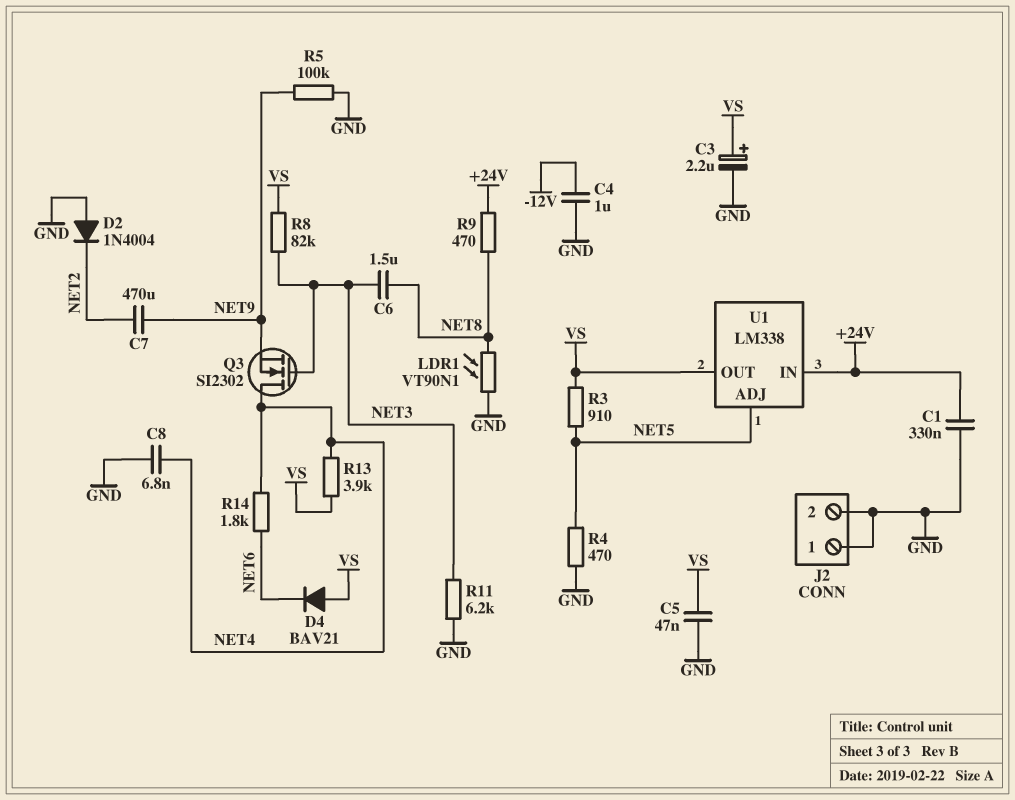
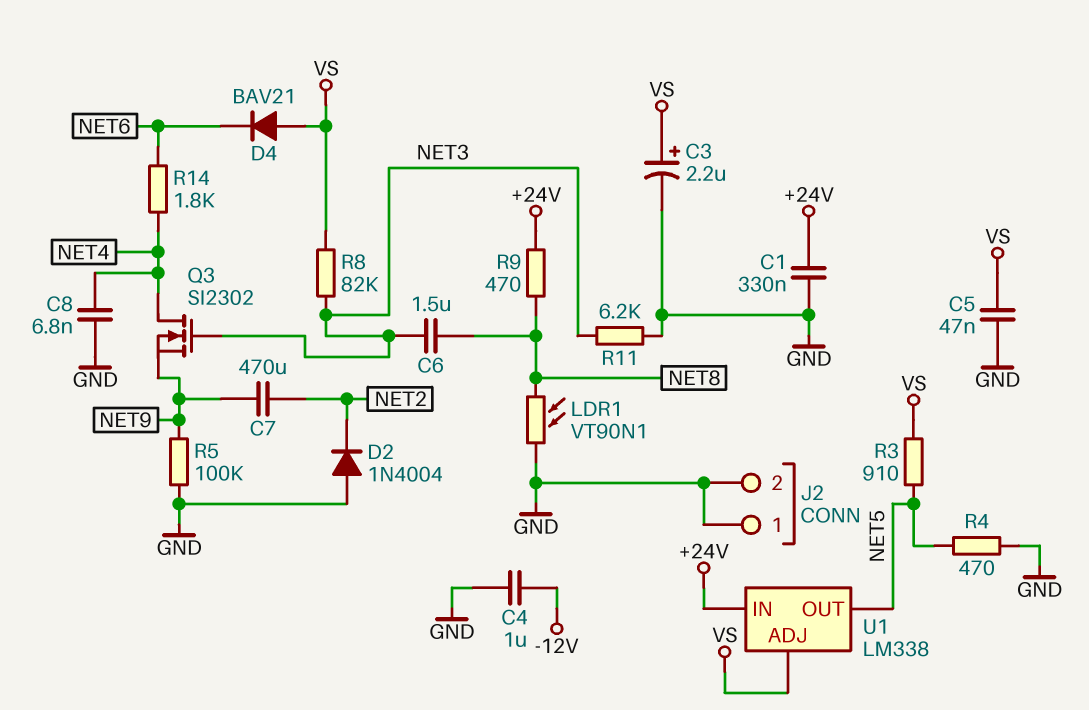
R13: 3.9k (NET4, VS) -> none
U1 pin ADJ: NET5 -> VS
U1 pin OUT: VS -> NET5

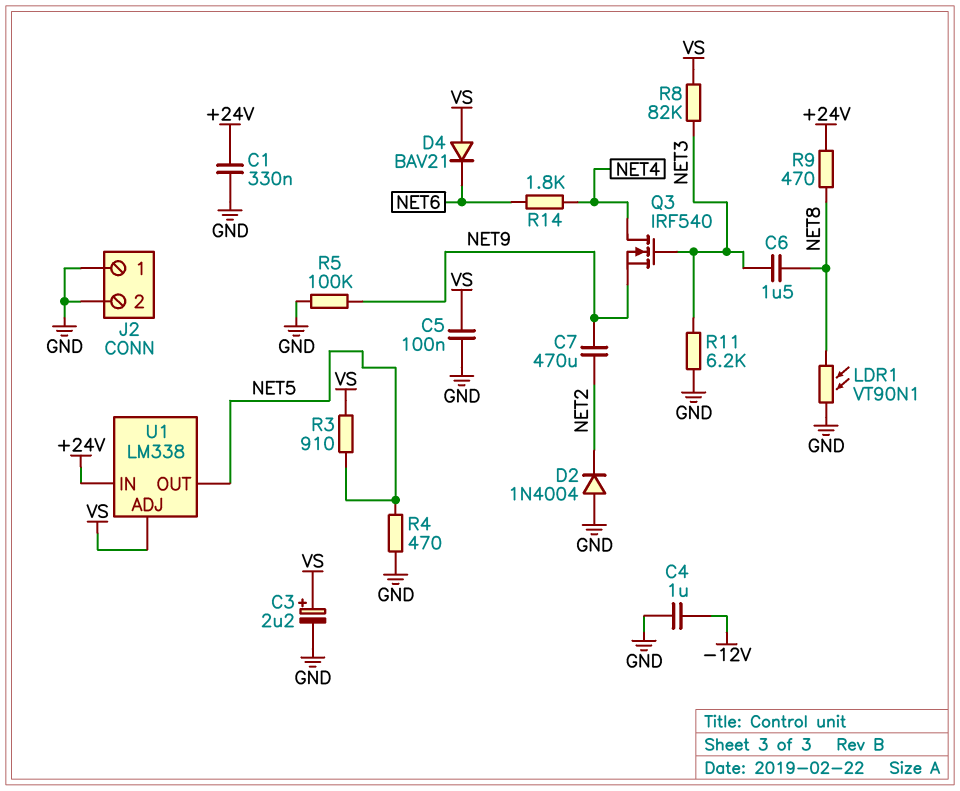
C5: 47nF (GND, VS) -> 100nF (GND, VS)
C8: 6.8nF (GND, NET4) -> none
Q3: NMOS SI2302 (G NET3, D NET4, S NET9) -> NMOS IRF540 (G NET3, D NET4, S NET9)

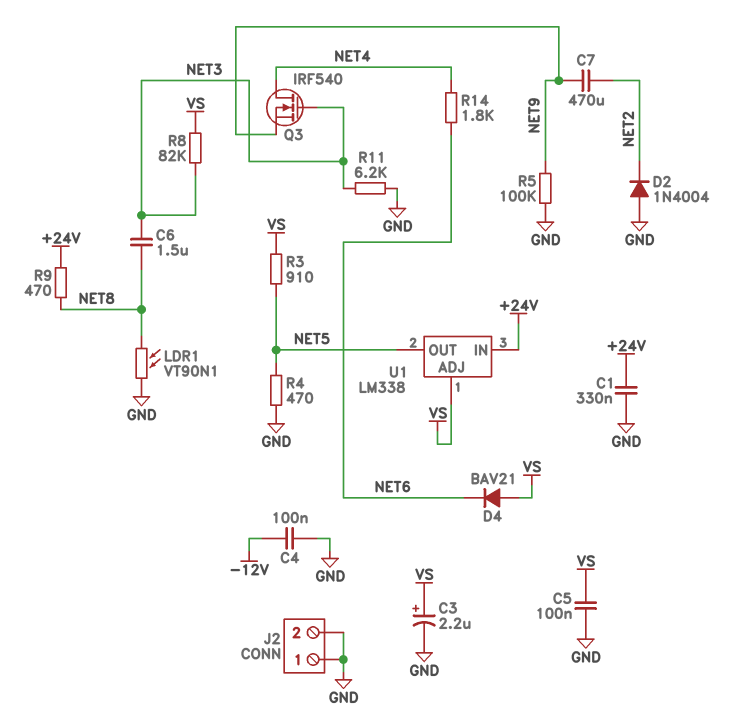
C4: 1uF (-12V, GND) -> 100nF (-12V, GND)

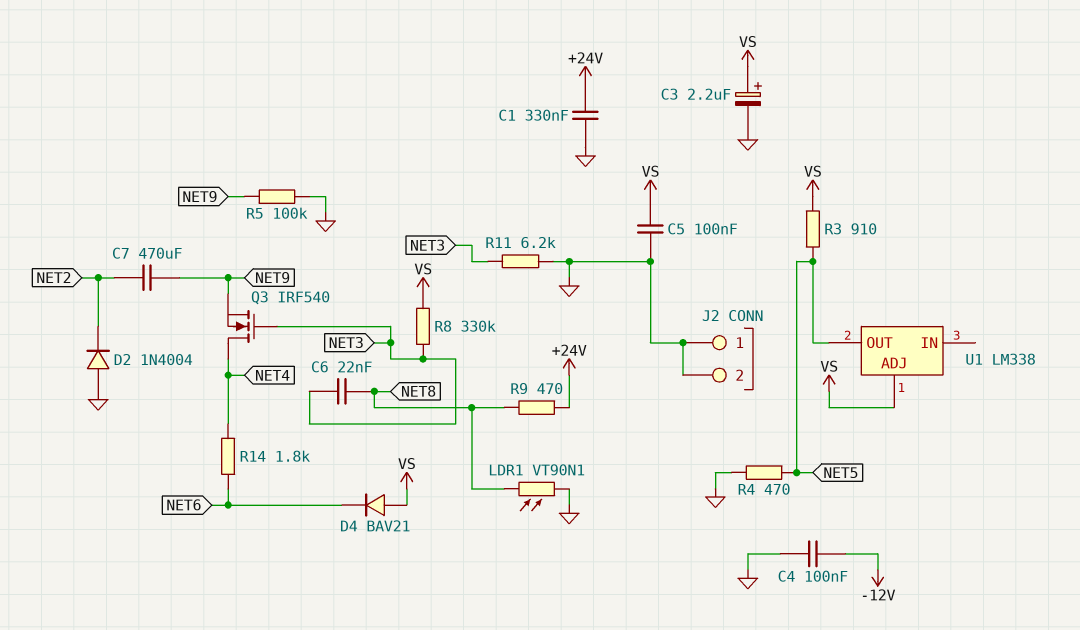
C6: 1.5uF (NET3, NET8) -> 22nF (NET3, NET8)
R8: 82k (NET3, VS) -> 330k (NET3, VS)
U1 pin IN: +24V -> none

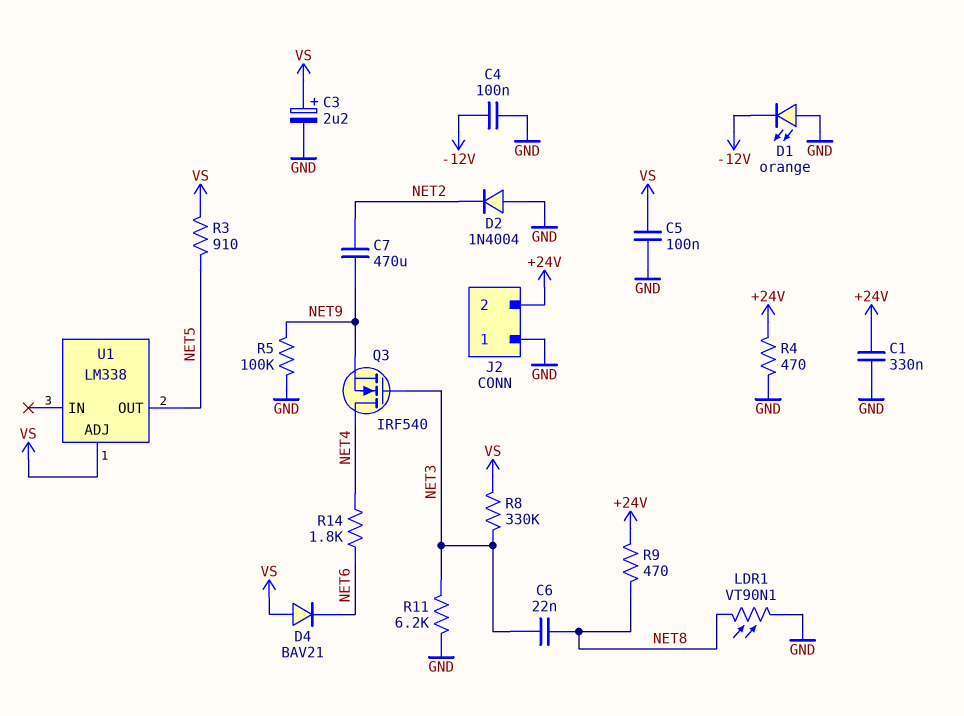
D1: none -> LED orange (A GND, K -12V)
J2 pin 2: GND -> +24V
R4: 470 (GND, NET5) -> 470 (+24V, GND)

